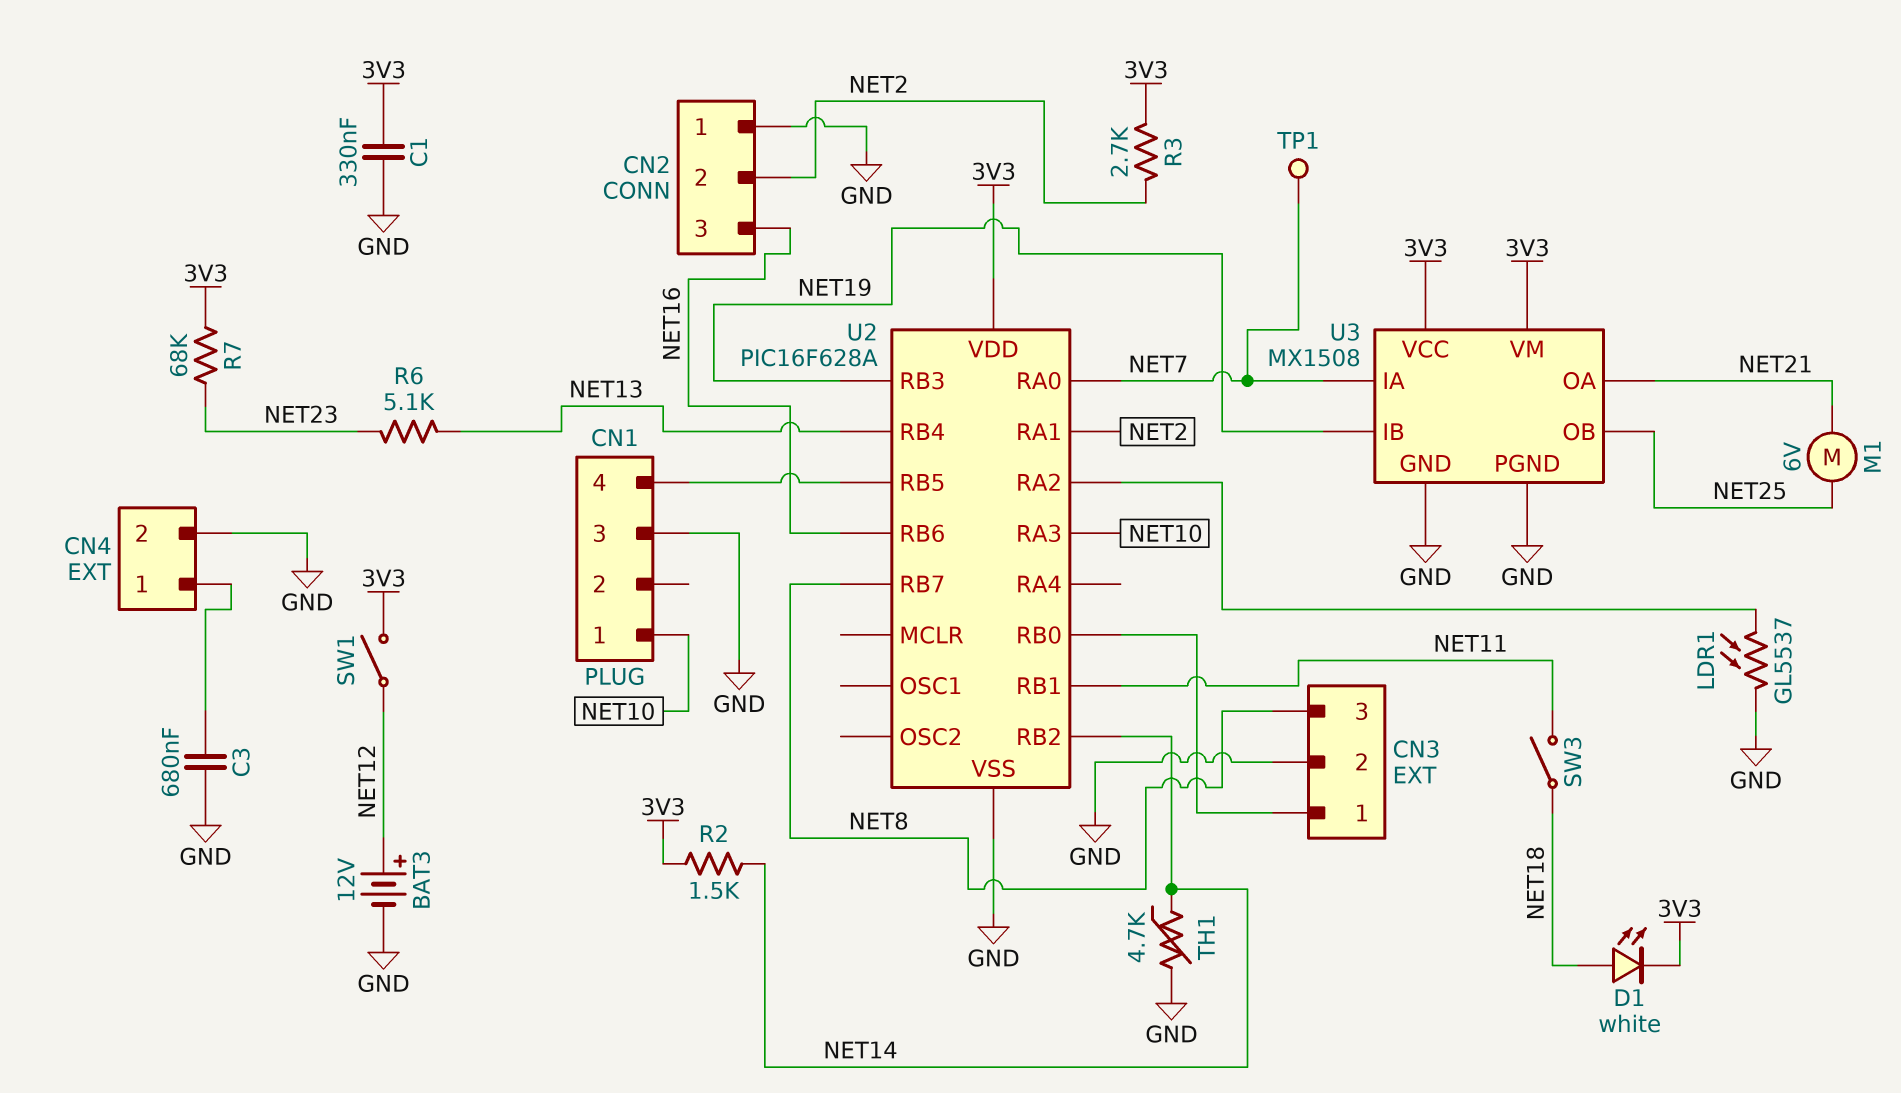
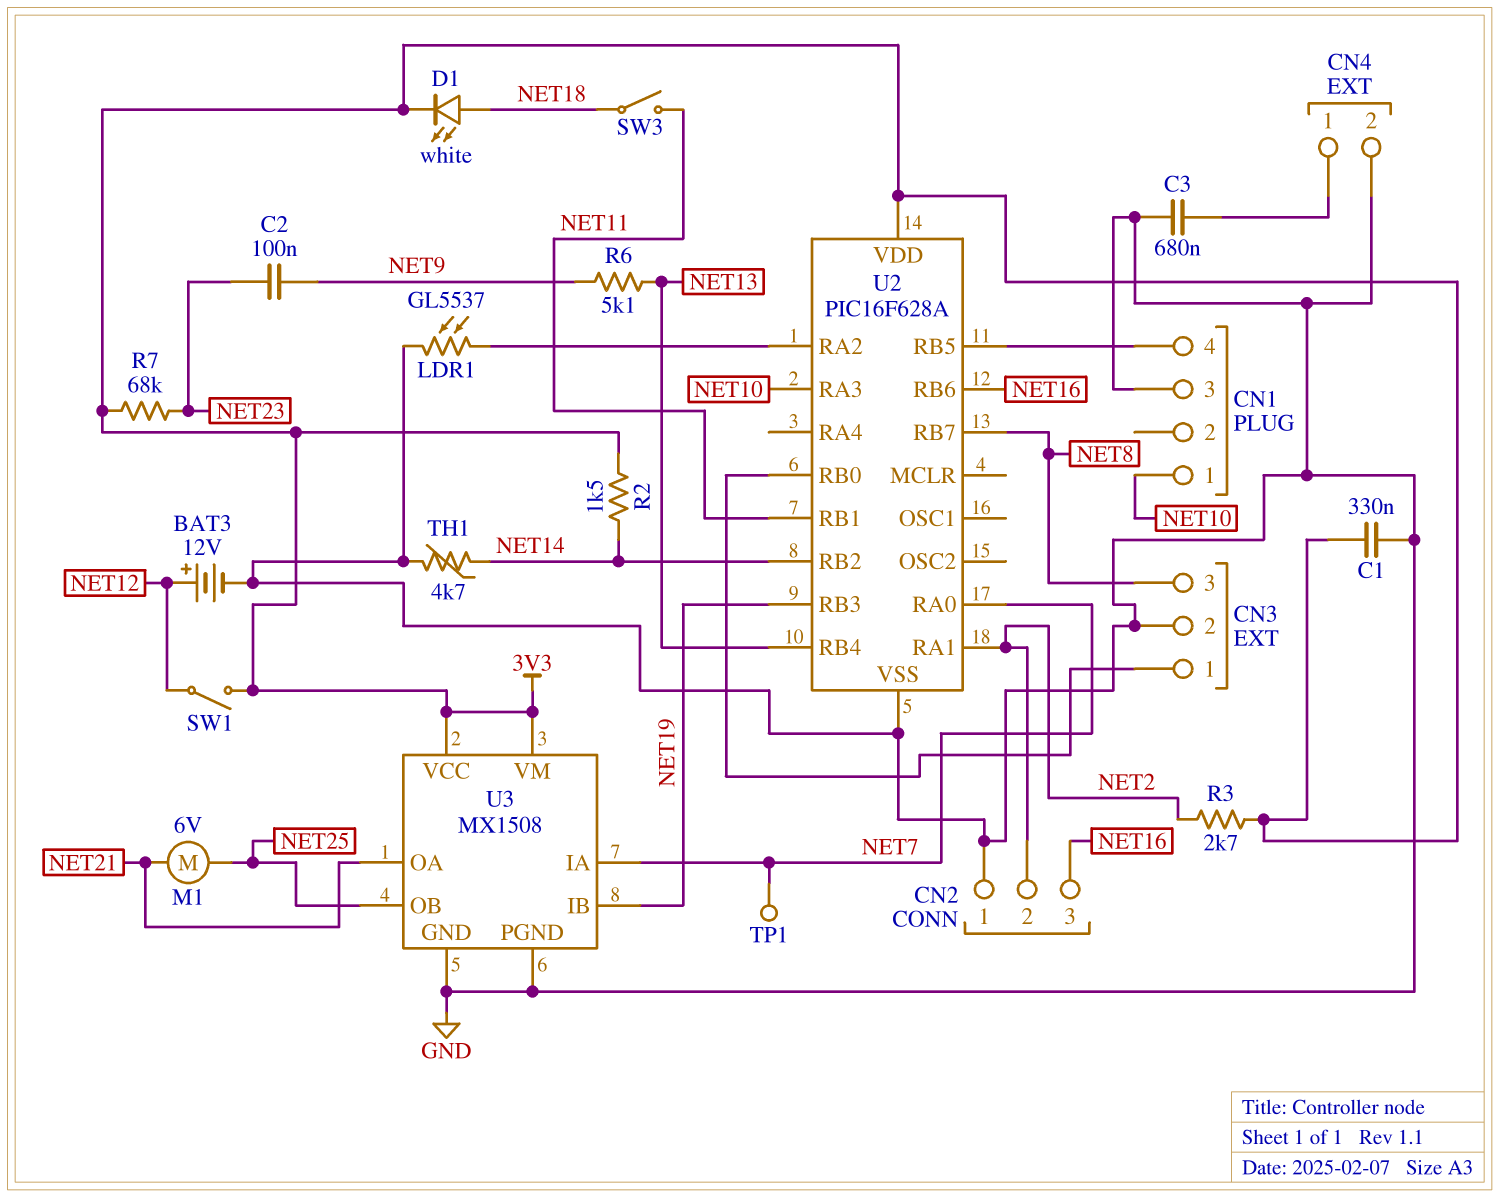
C2: none -> 100nF (NET9, NET23)
R6: 5.1k (NET13, NET23) -> 5.1k (NET9, NET13)

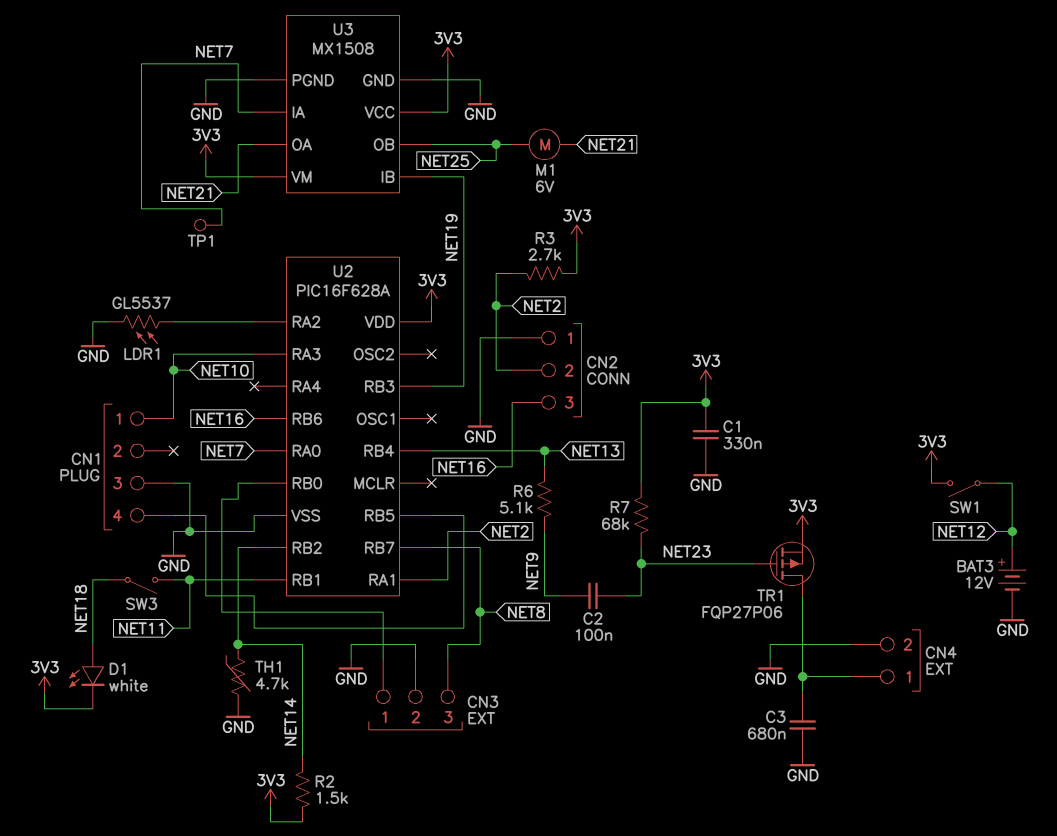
TR1: none -> PMOS FQP27P06 (G NET23, D CN4/1, S 3V3)

